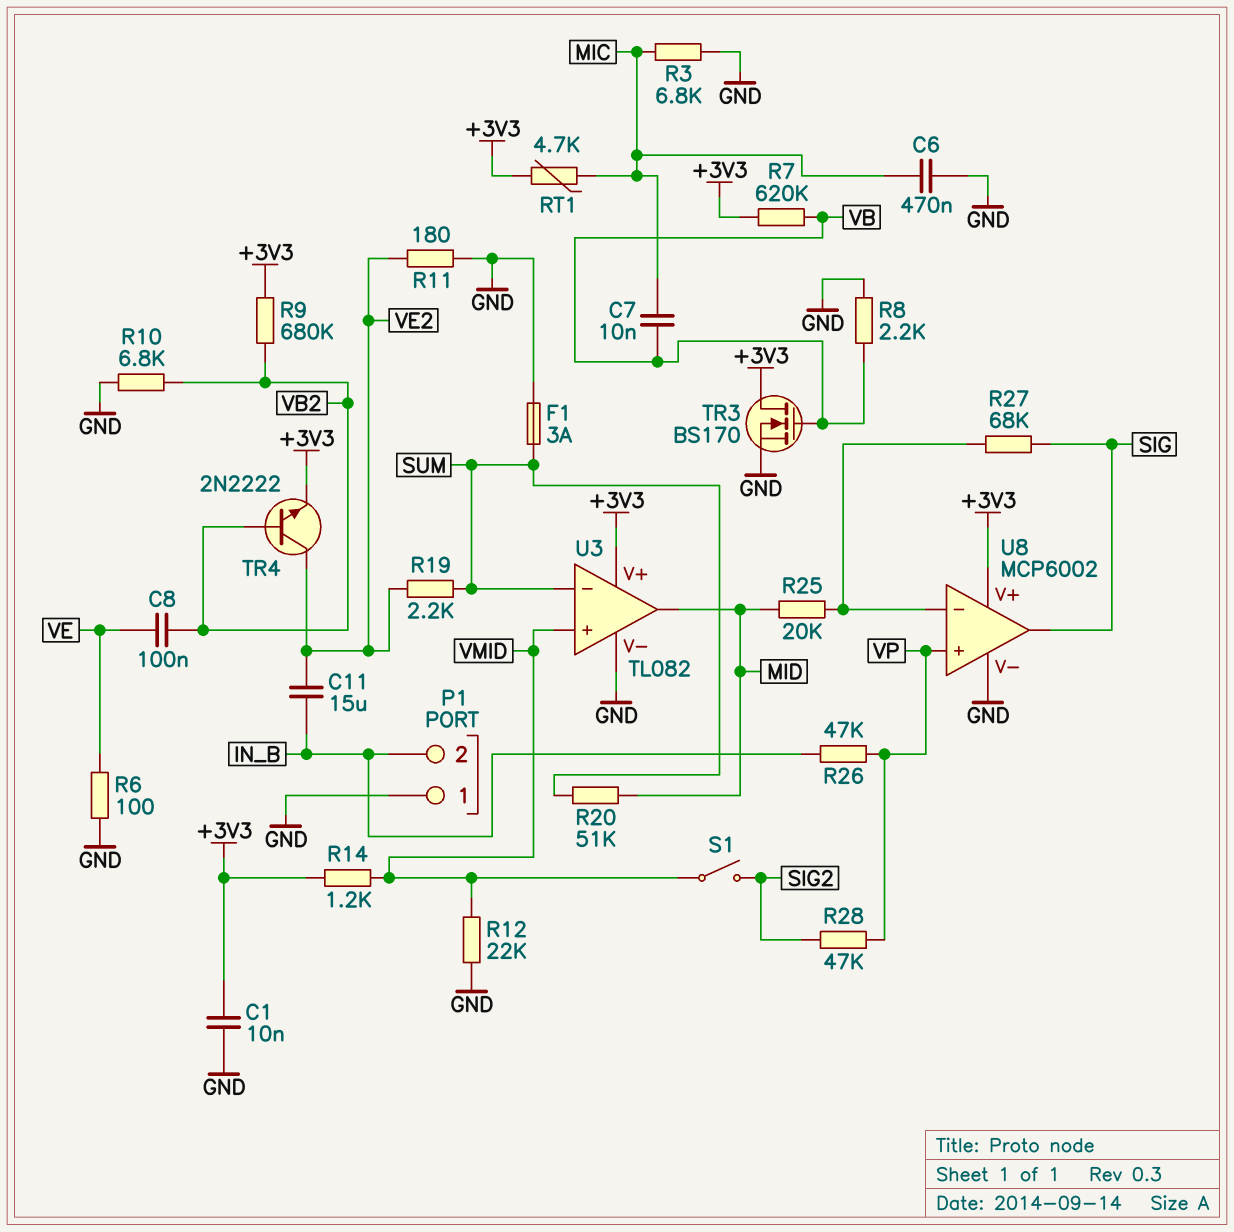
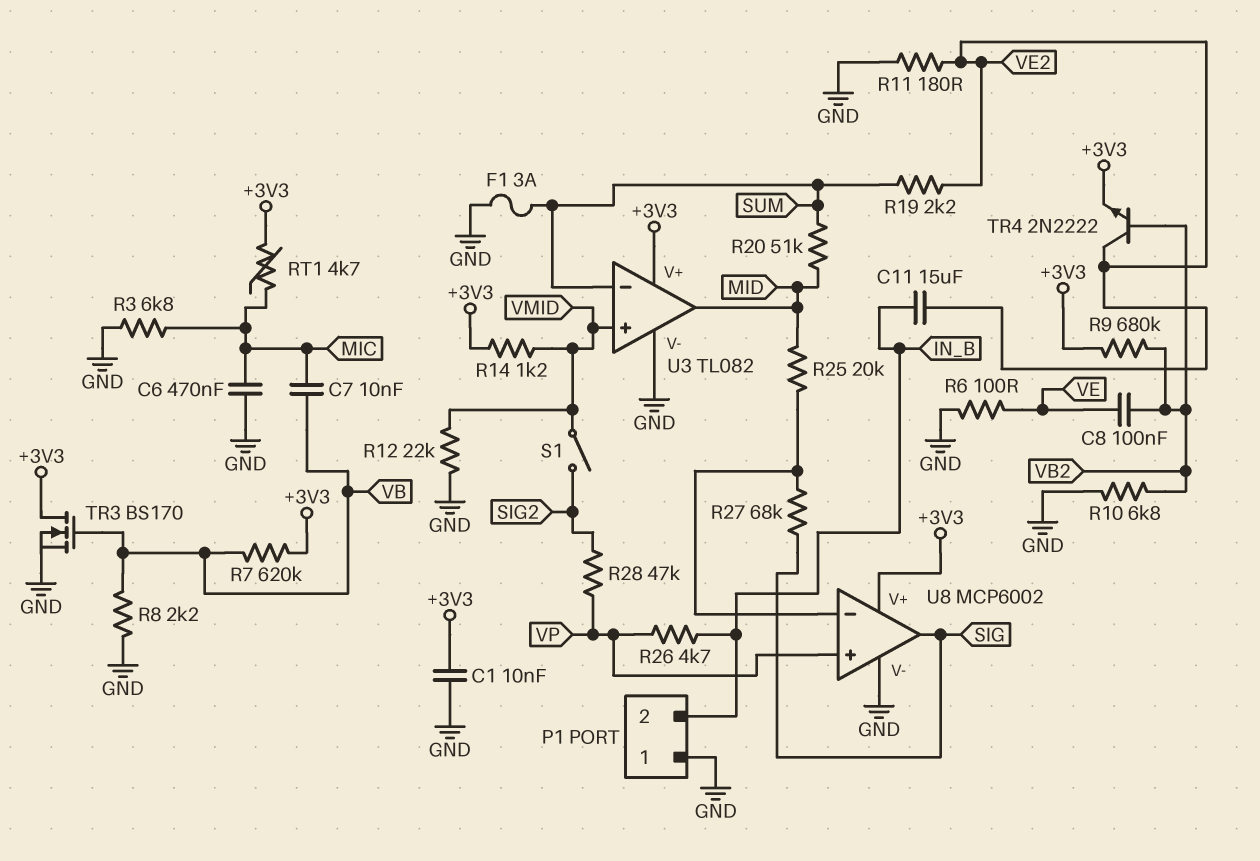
R26: 47k (IN_B, VP) -> 4.7k (IN_B, VP)

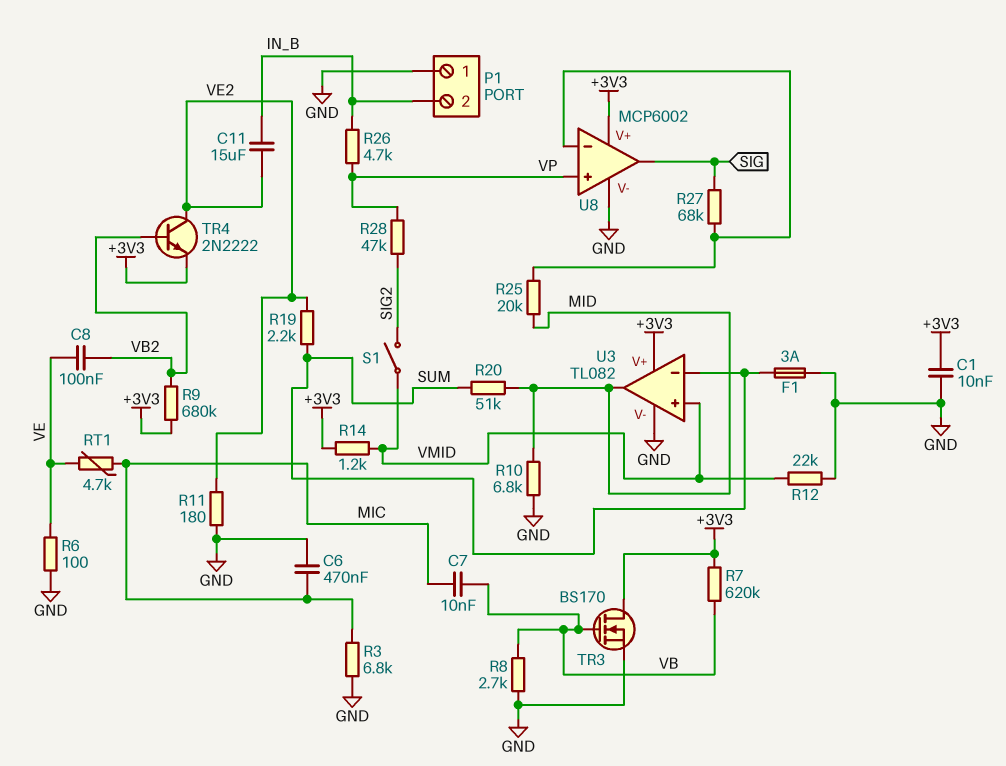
R8: 2.2k (GND, VB) -> 2.7k (GND, VB)
R10: 6.8k (GND, VB2) -> 6.8k (GND, MID)
RT1: 4.7k (+3V3, MIC) -> 4.7k (MIC, VE)

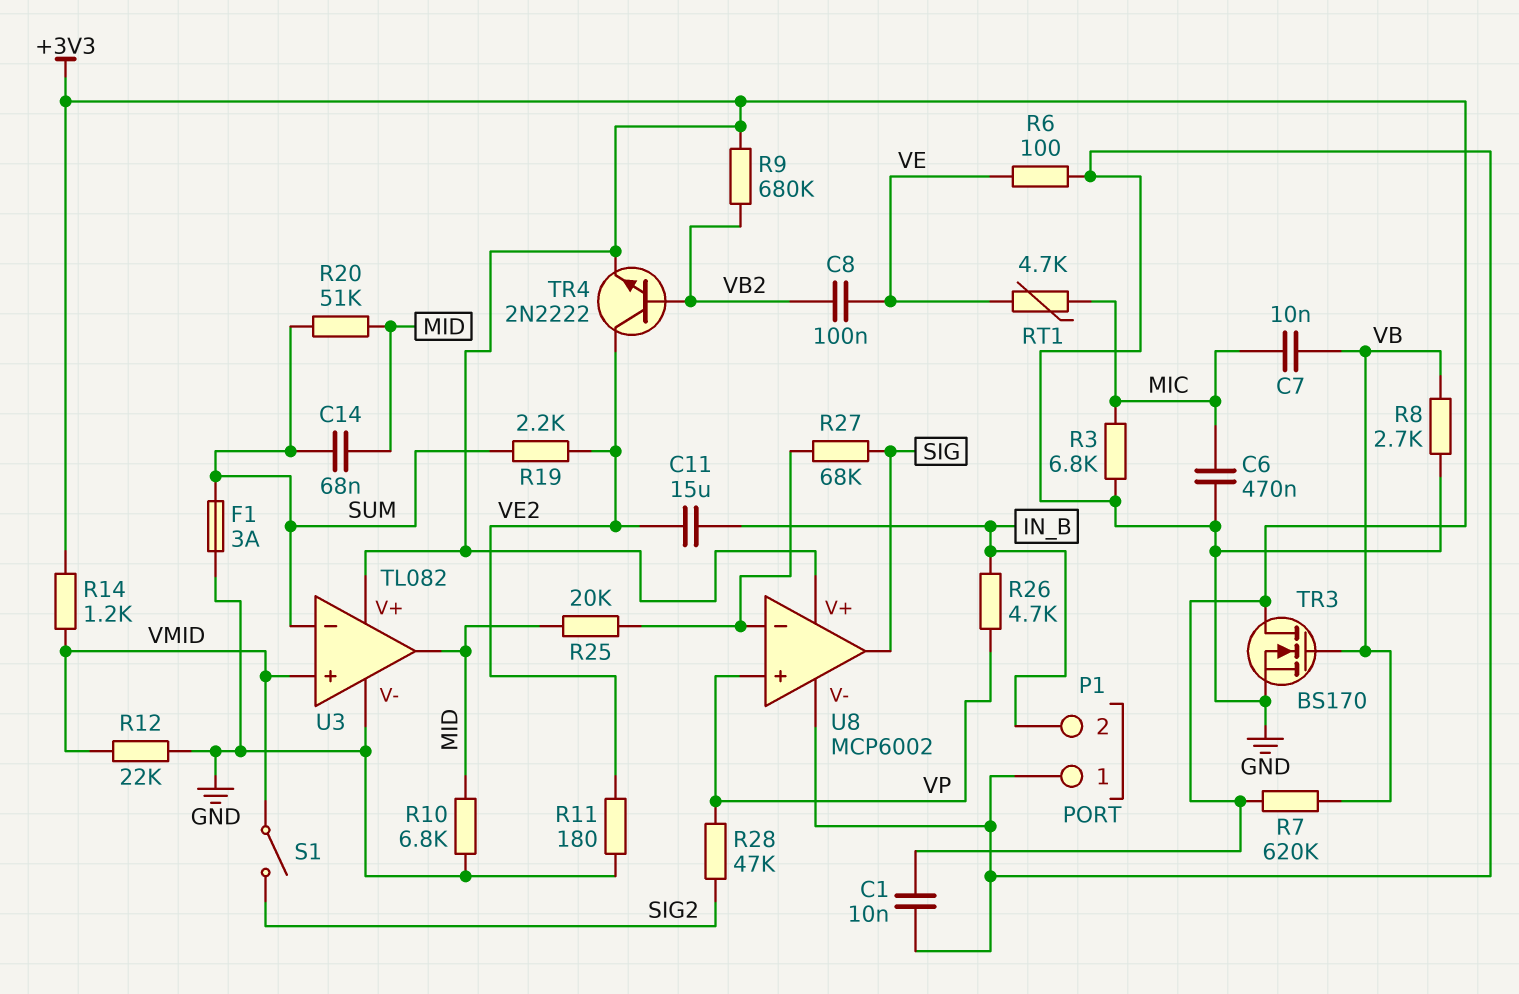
C14: none -> 68nF (MID, SUM)

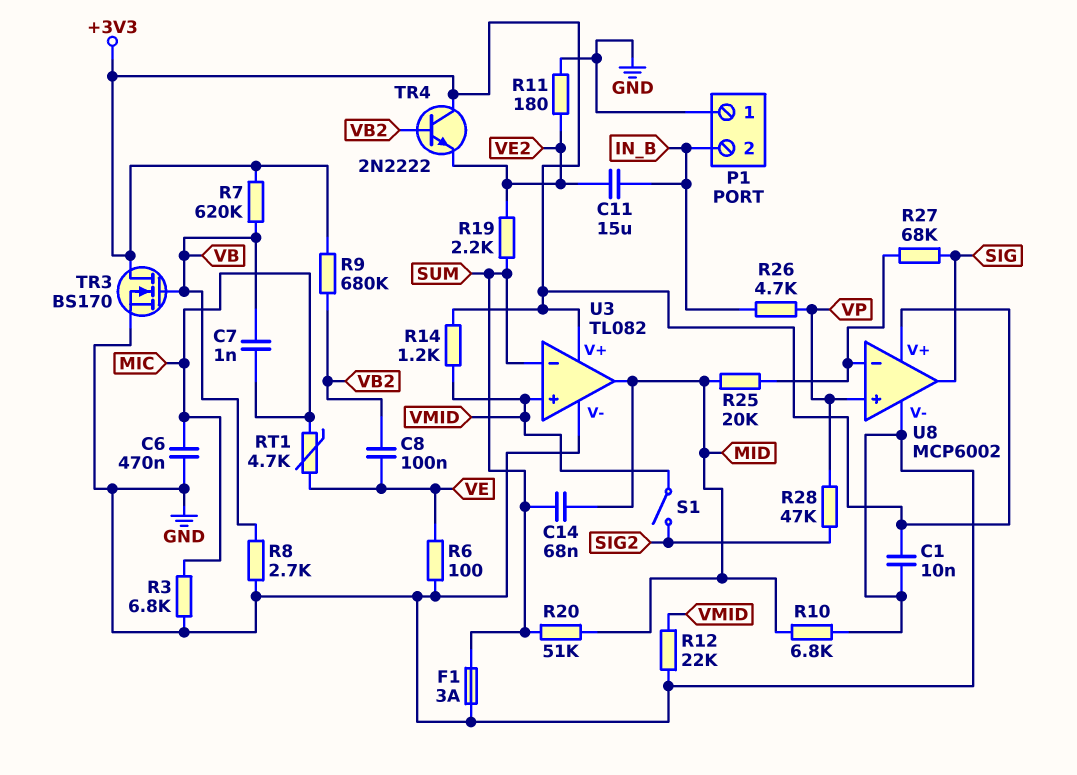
C7: 10nF (MIC, VB) -> 1nF (MIC, VB)
TR4: NPN 2N2222 (B VB2, C VE2, E +3V3) -> NPN 2N2222 (B VB2, C +3V3, E VE2)

